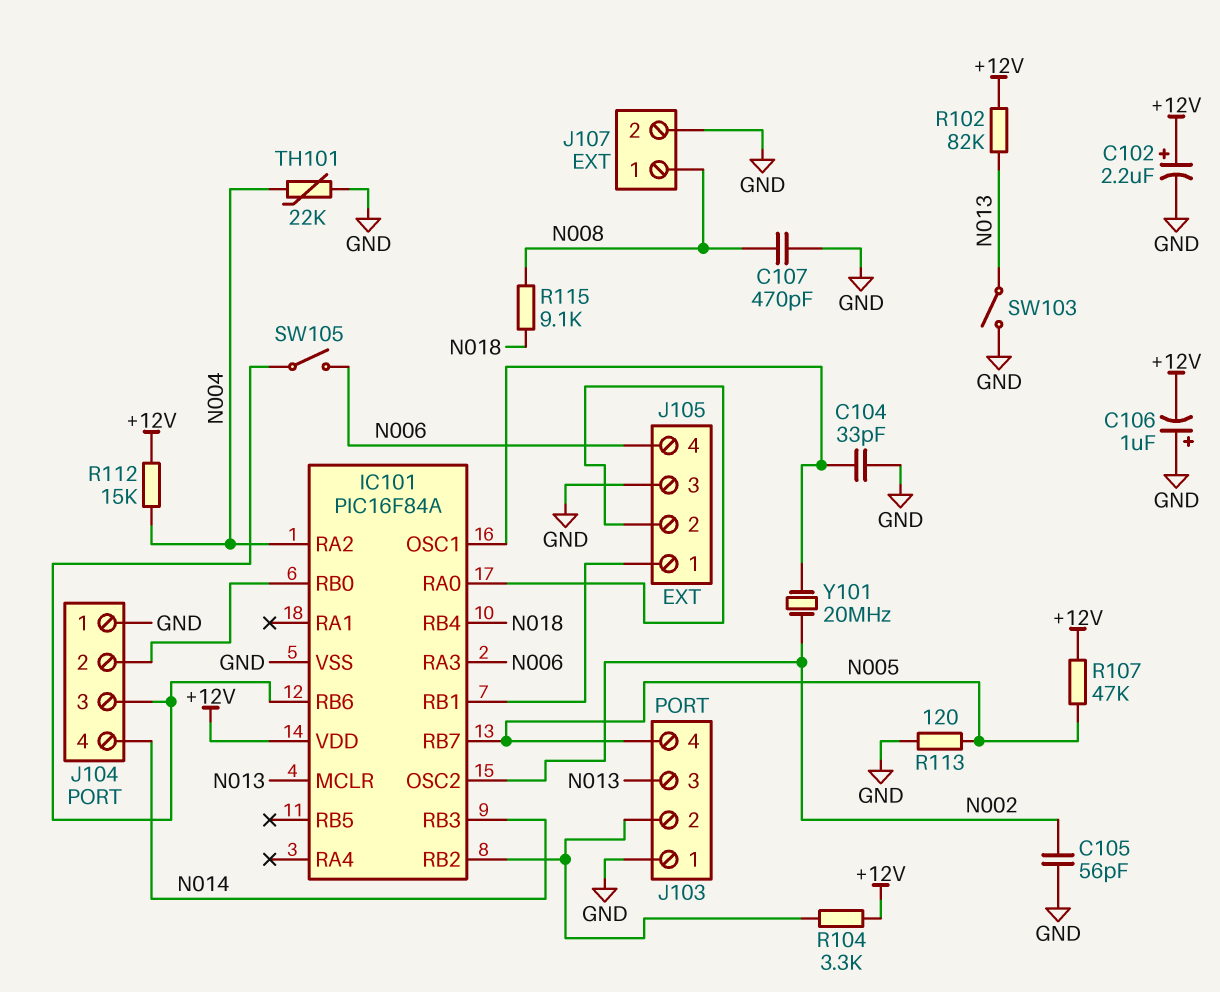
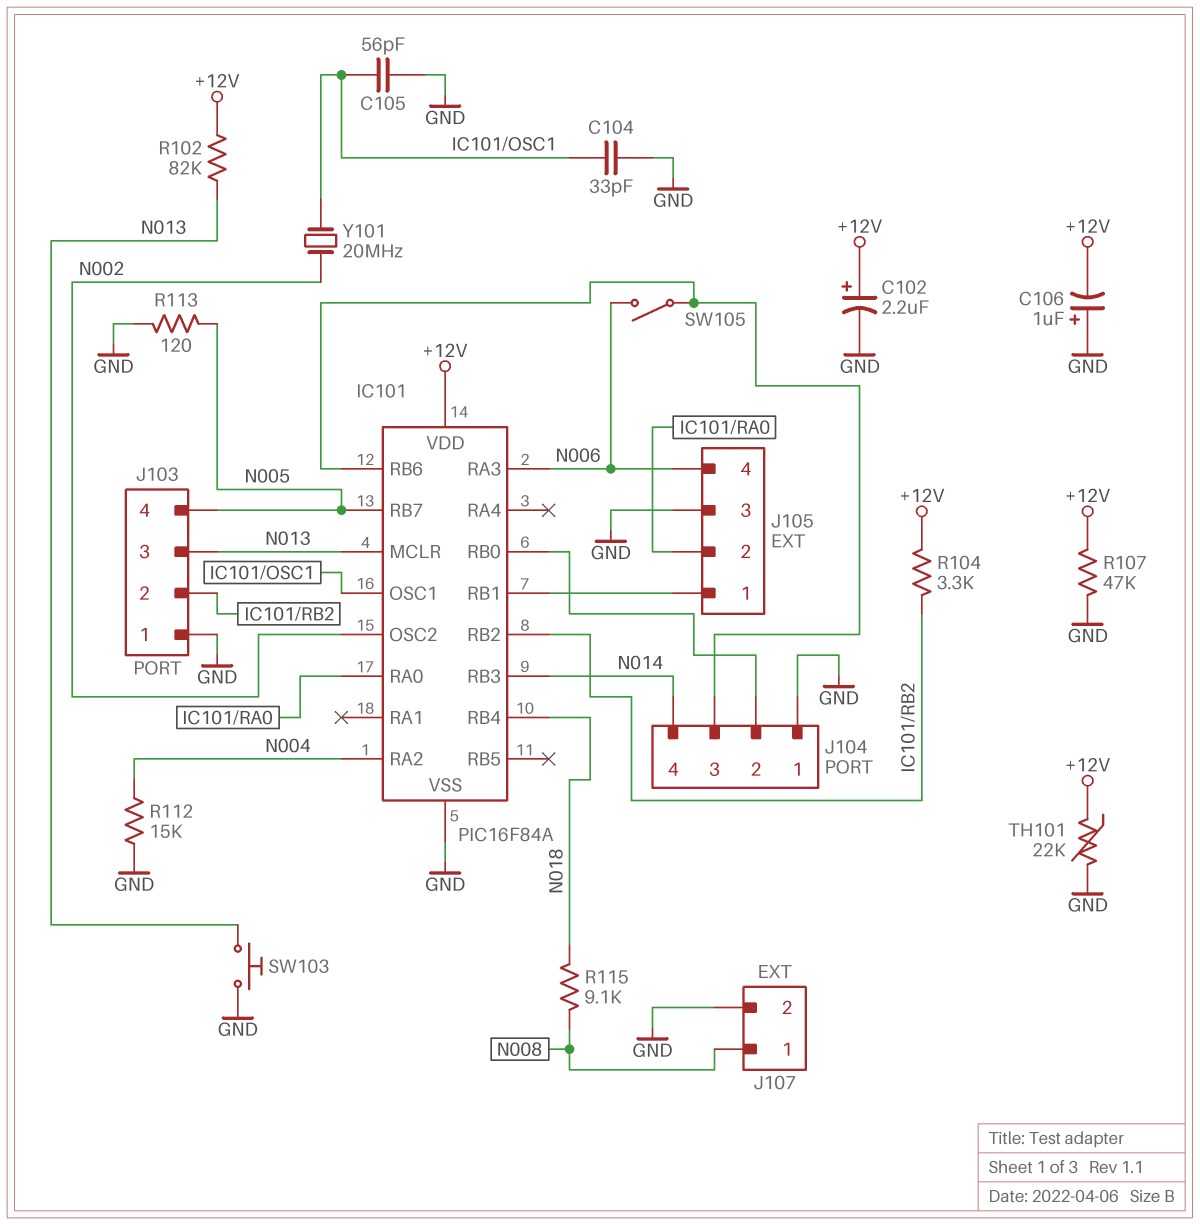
C105: 56pF (GND, N002) -> 56pF (GND, IC101/OSC1)
C107: 470pF (GND, N008) -> none
R107: 47k (+12V, N005) -> 47k (+12V, GND)
R112: 15k (+12V, N004) -> 15k (GND, N004)
SW103: switch (GND, N013) -> button (GND, N013)
TH101: 22k (GND, N004) -> 22k (+12V, GND)

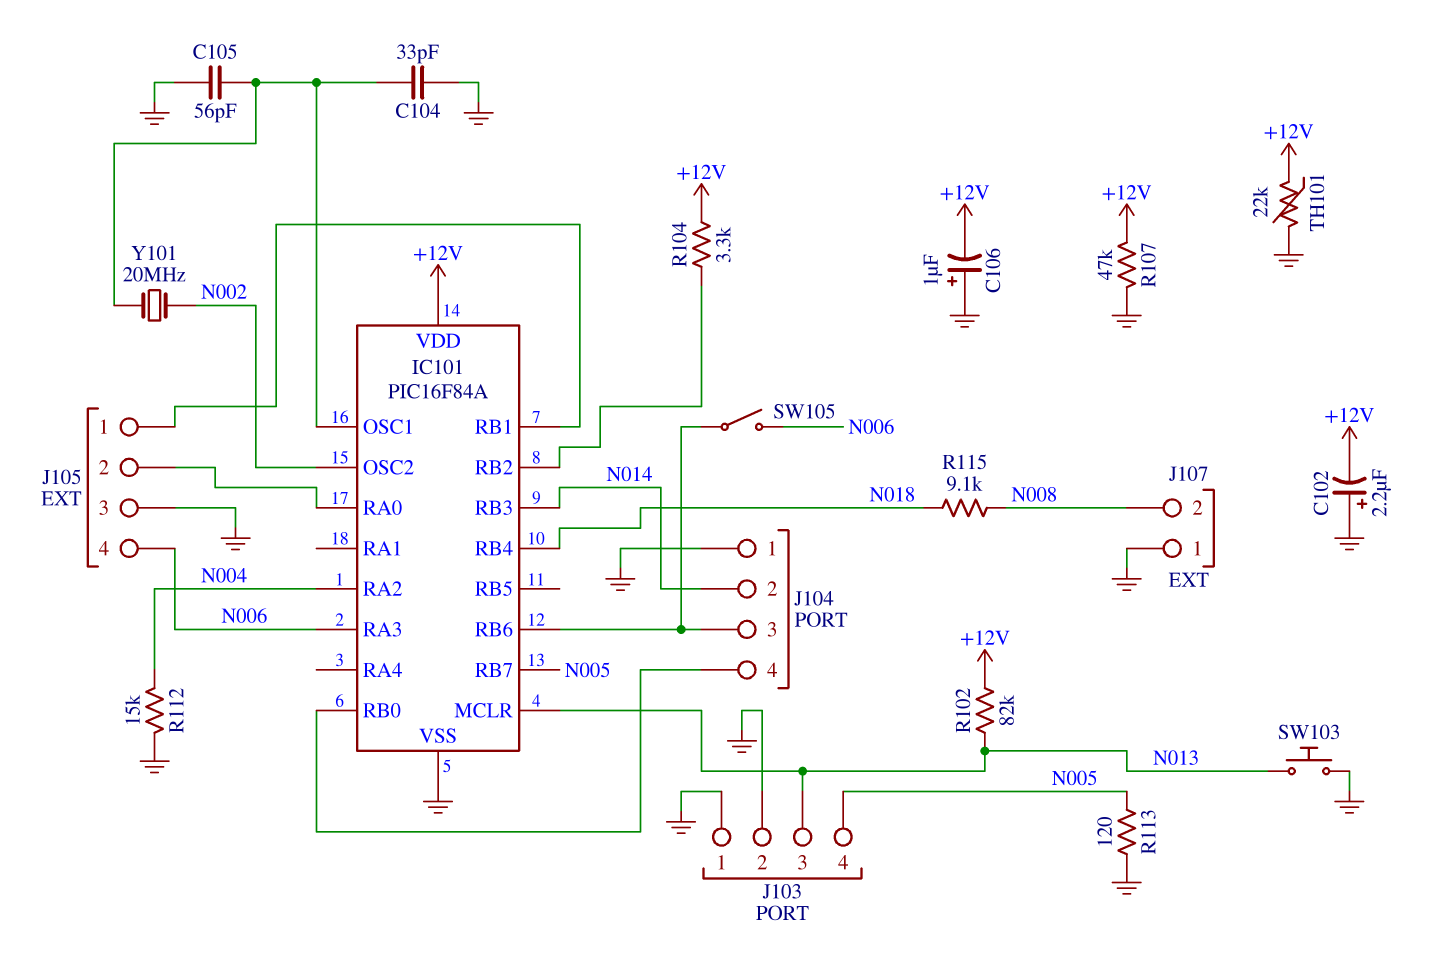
C102: 2.2uF (plus +12V, minus GND) -> 2.2uF (plus GND, minus +12V)
J103 pin 2: IC101/RB2 -> GND
J104 pin 2: IC101/RB0 -> N014
J104 pin 4: N014 -> IC101/RB0
J107 pin 1: N008 -> GND
J107 pin 2: GND -> N008

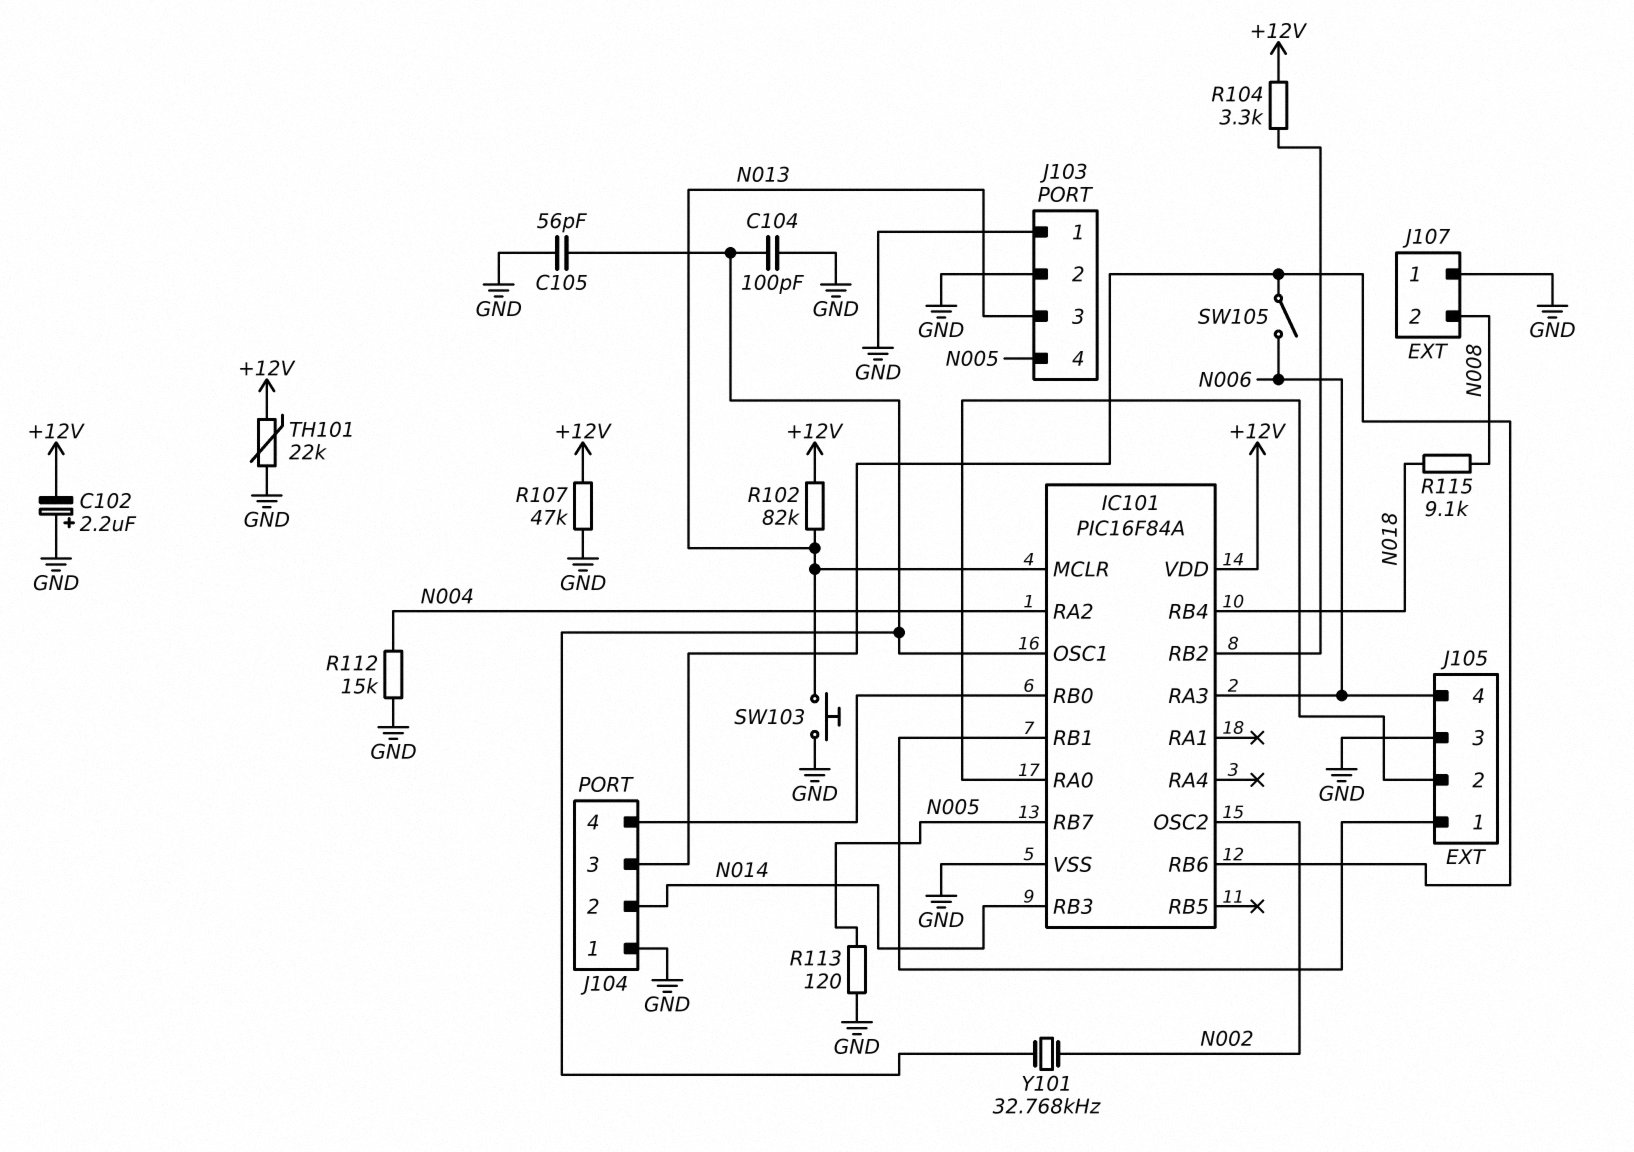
C104: 33pF (GND, IC101/OSC1) -> 100pF (GND, IC101/OSC1)
C106: 1uF (plus GND, minus +12V) -> none
Y101: 20MHz (IC101/OSC1, N002) -> 32.768kHz (IC101/OSC1, N002)

